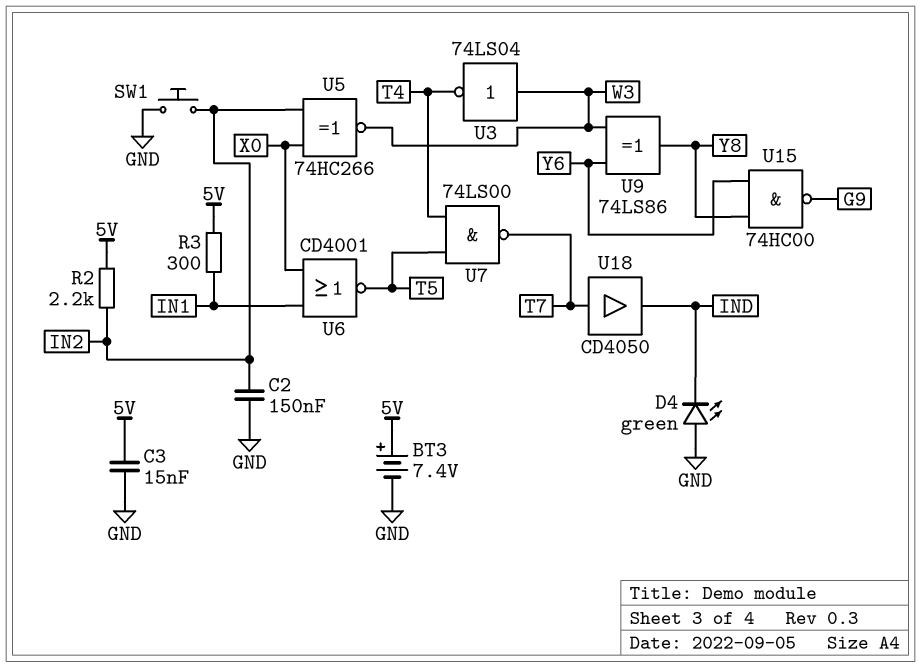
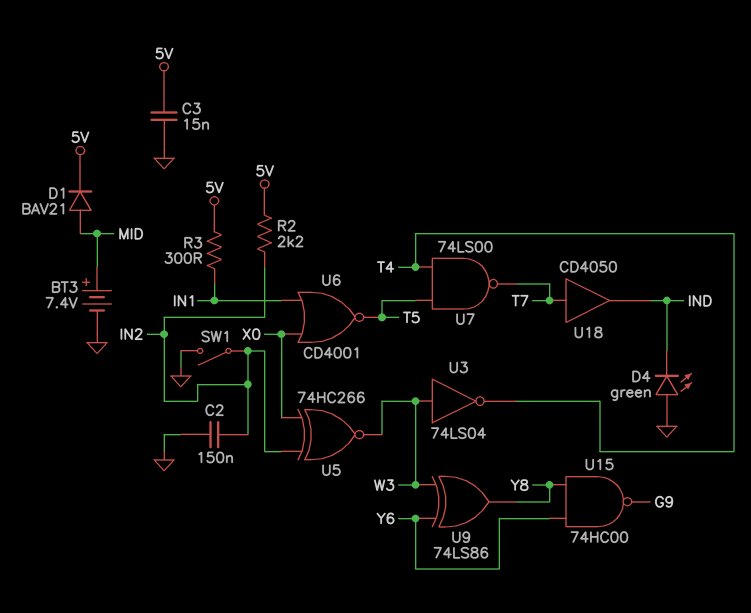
BT3: 7.4V (plus 5V, minus GND) -> 7.4V (plus MID, minus GND)
D1: none -> diode BAV21 (A MID, K 5V)
SW1: button (GND, IN2) -> switch (GND, IN2)

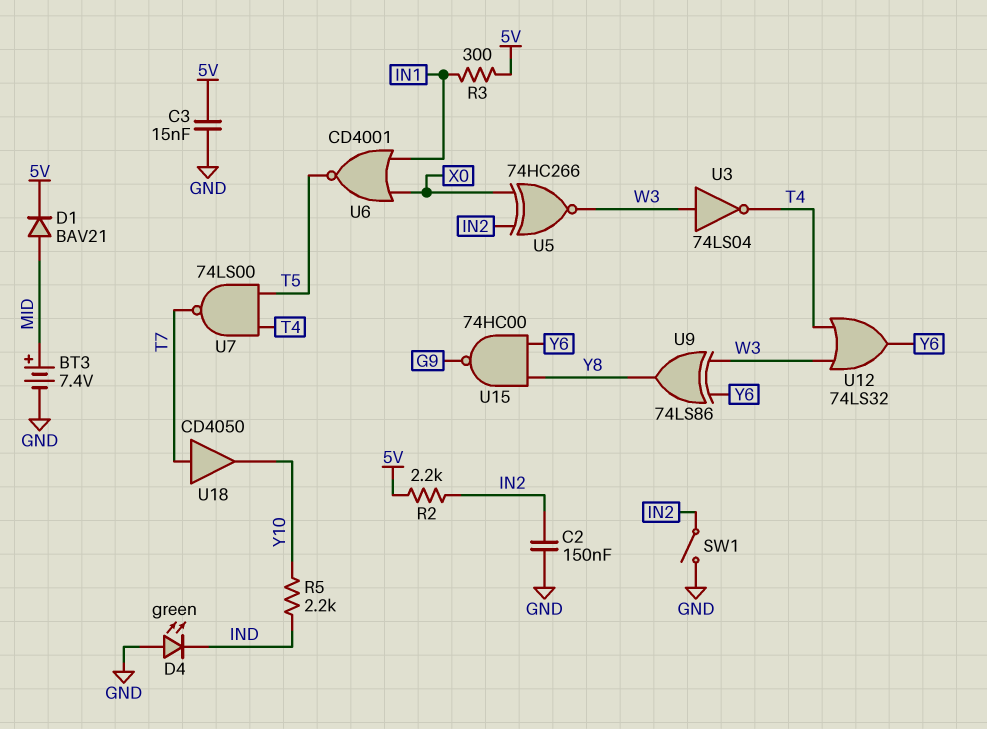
R5: none -> 2.2k (IND, Y10)
U12: none -> OR 74LS32 (in T4, in W3, out Y6)
U18: buffer CD4050 (in T7, out IND) -> buffer CD4050 (in T7, out Y10)

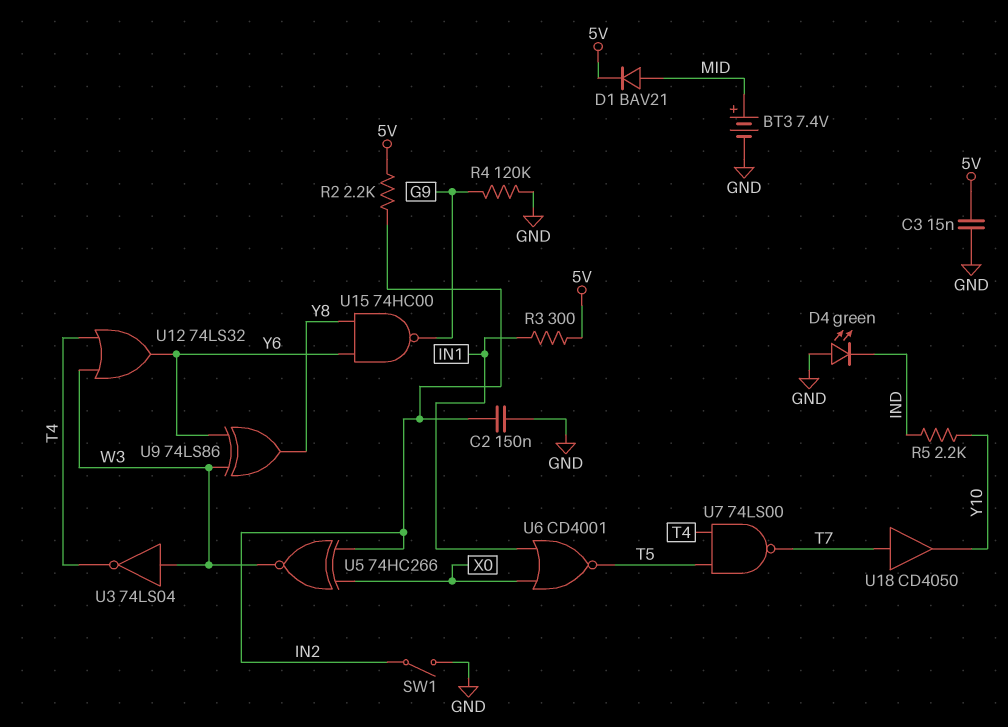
R4: none -> 120k (G9, GND)

